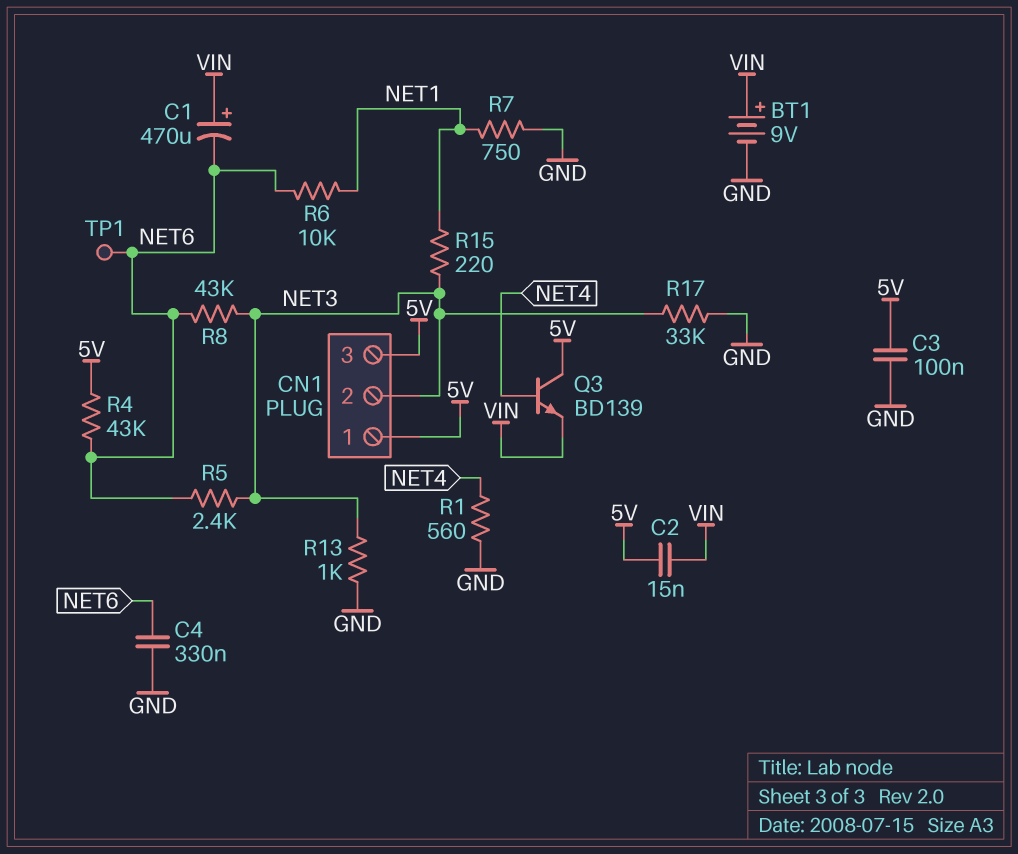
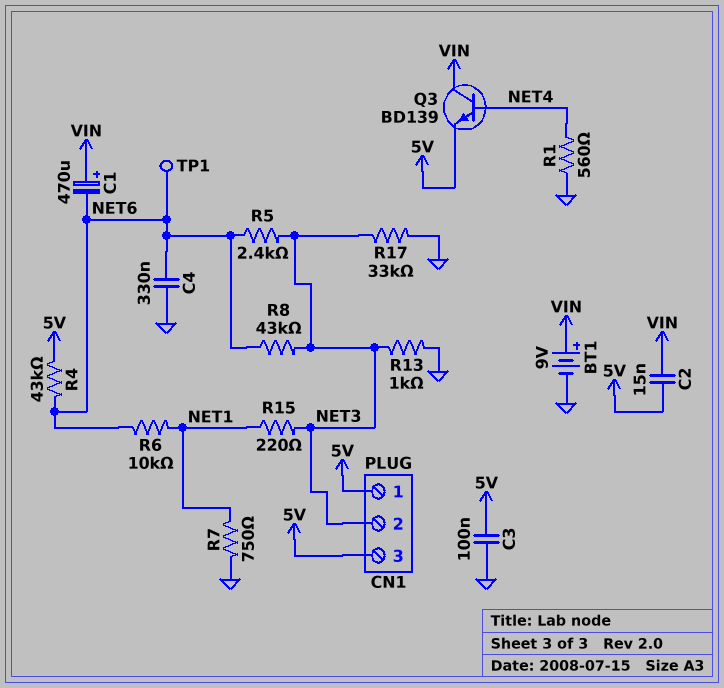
Q3: NPN BD139 (B NET4, C 5V, E VIN) -> NPN BD139 (B NET4, C VIN, E 5V)

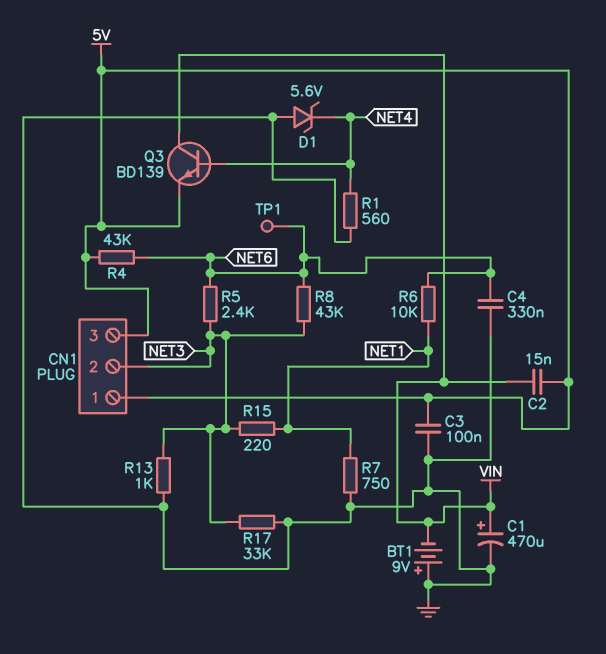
BT1: 9V (plus VIN, minus GND) -> 9V (plus GND, minus VIN)
C1: 470uF (plus VIN, minus NET6) -> 470uF (plus VIN, minus GND)
D1: none -> zener 5.6V (A GND, K NET4)

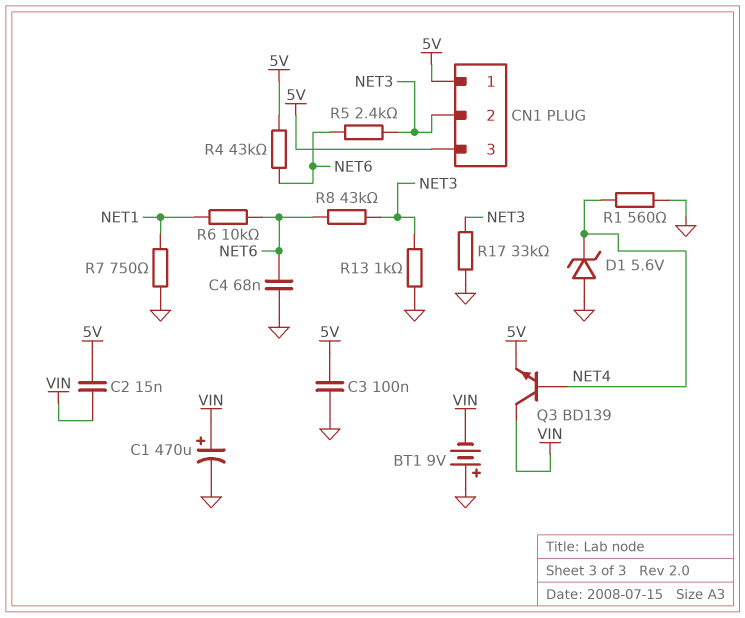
C4: 330nF (GND, NET6) -> 68nF (GND, NET6)
R15: 220 (NET1, NET3) -> none
TP1: test point (NET6) -> none

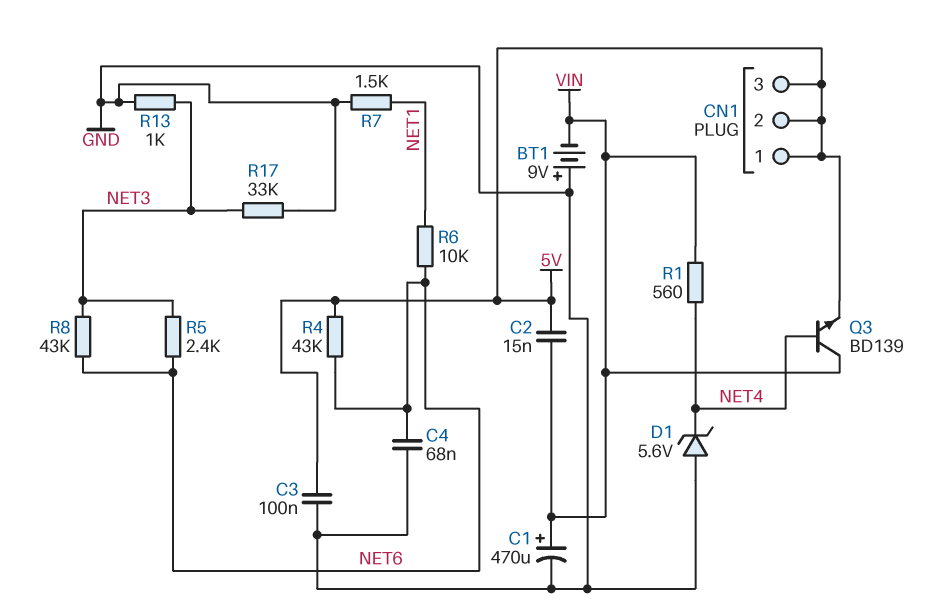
CN1 pin 2: NET3 -> 5V
R1: 560 (GND, NET4) -> 560 (NET4, VIN)
R7: 750 (GND, NET1) -> 1.5k (GND, NET1)

